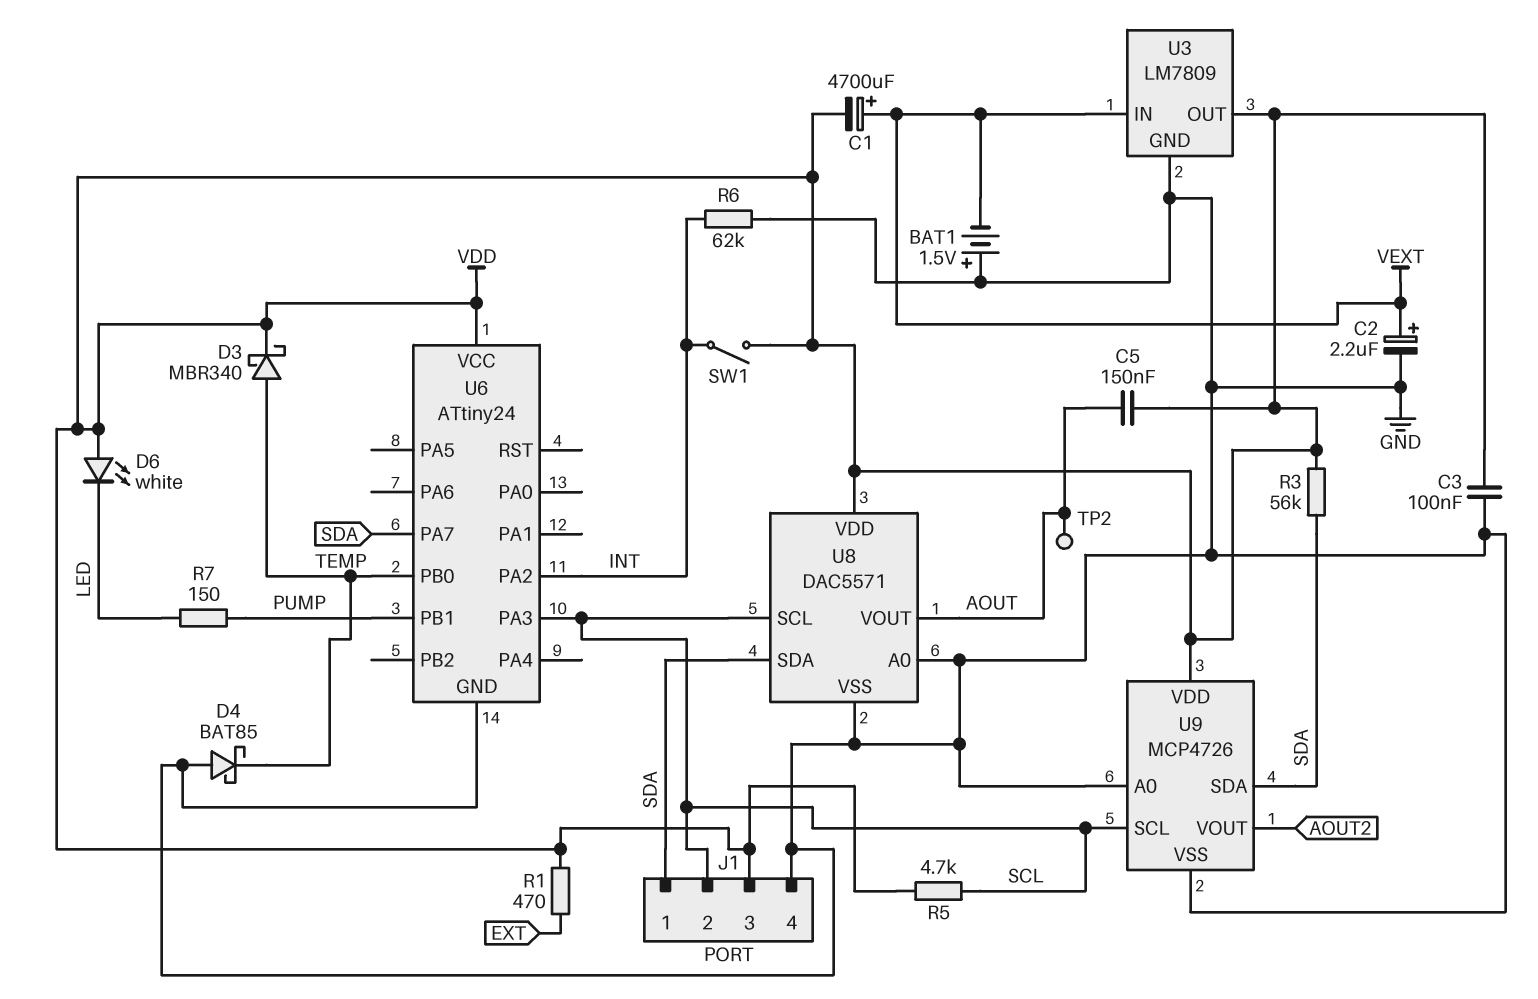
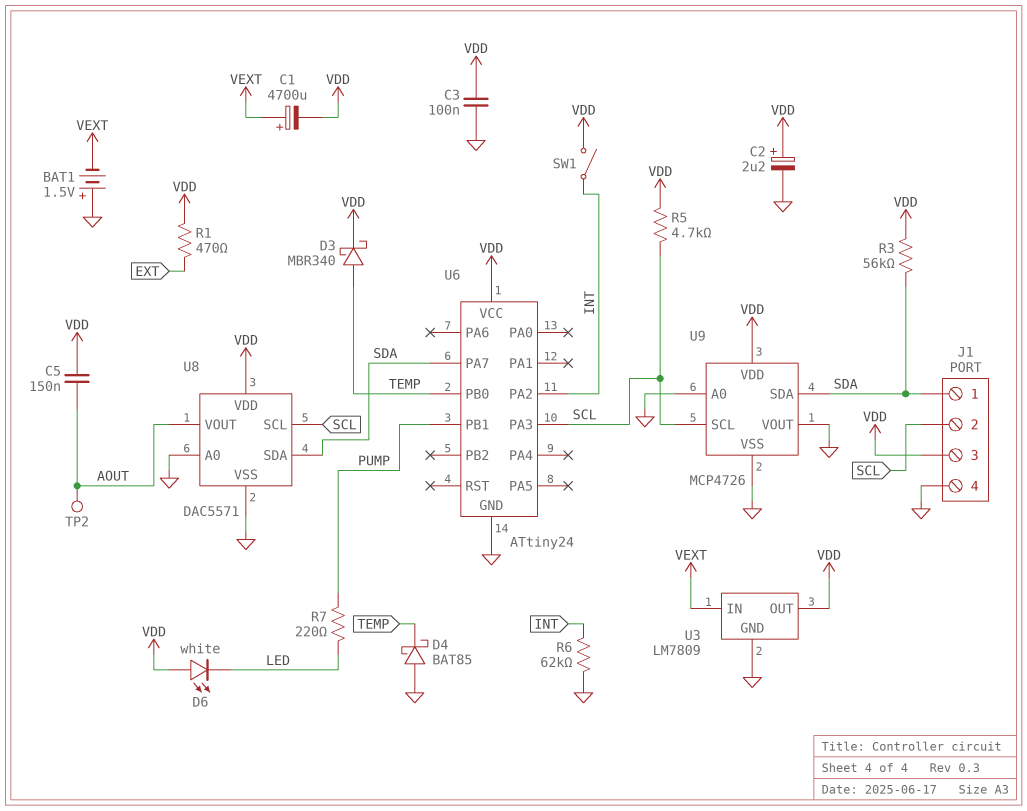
C2: 2.2uF (plus VEXT, minus GND) -> 2.2uF (plus VDD, minus GND)
R7: 150 (LED, PUMP) -> 220 (LED, PUMP)
U9 pin VOUT: AOUT2 -> GND

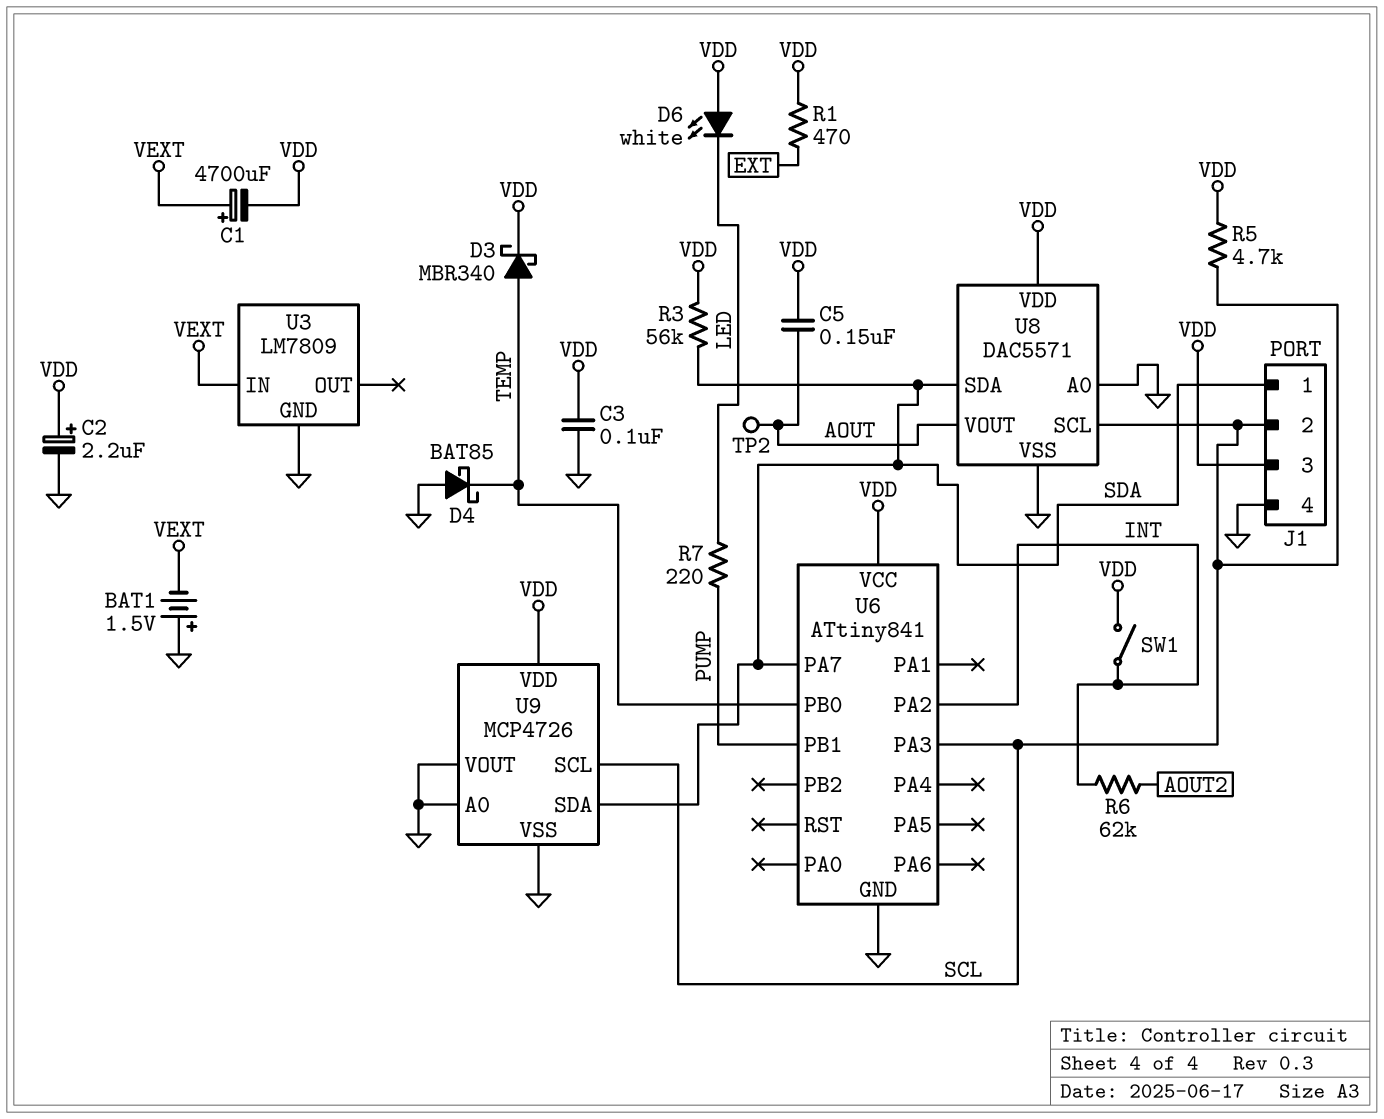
R6: 62k (GND, INT) -> 62k (AOUT2, INT)
U3 pin OUT: VDD -> none
U6: ATtiny24 -> ATtiny841

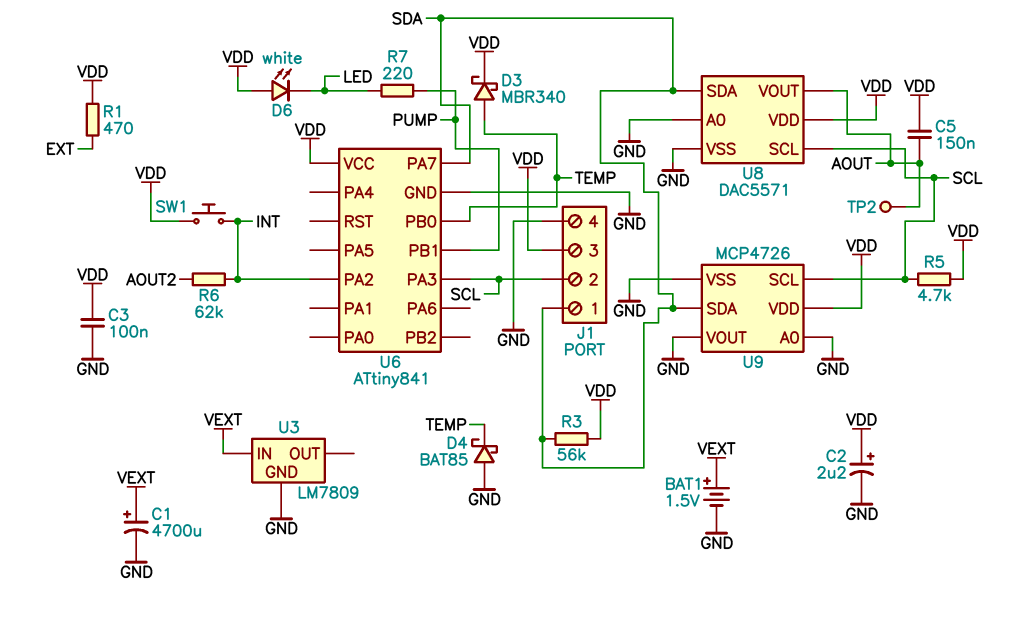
BAT1: 1.5V (plus GND, minus VEXT) -> 1.5V (plus VEXT, minus GND)
C1: 4700uF (plus VEXT, minus VDD) -> 4700uF (plus VEXT, minus GND)
SW1: switch (INT, VDD) -> button (INT, VDD)

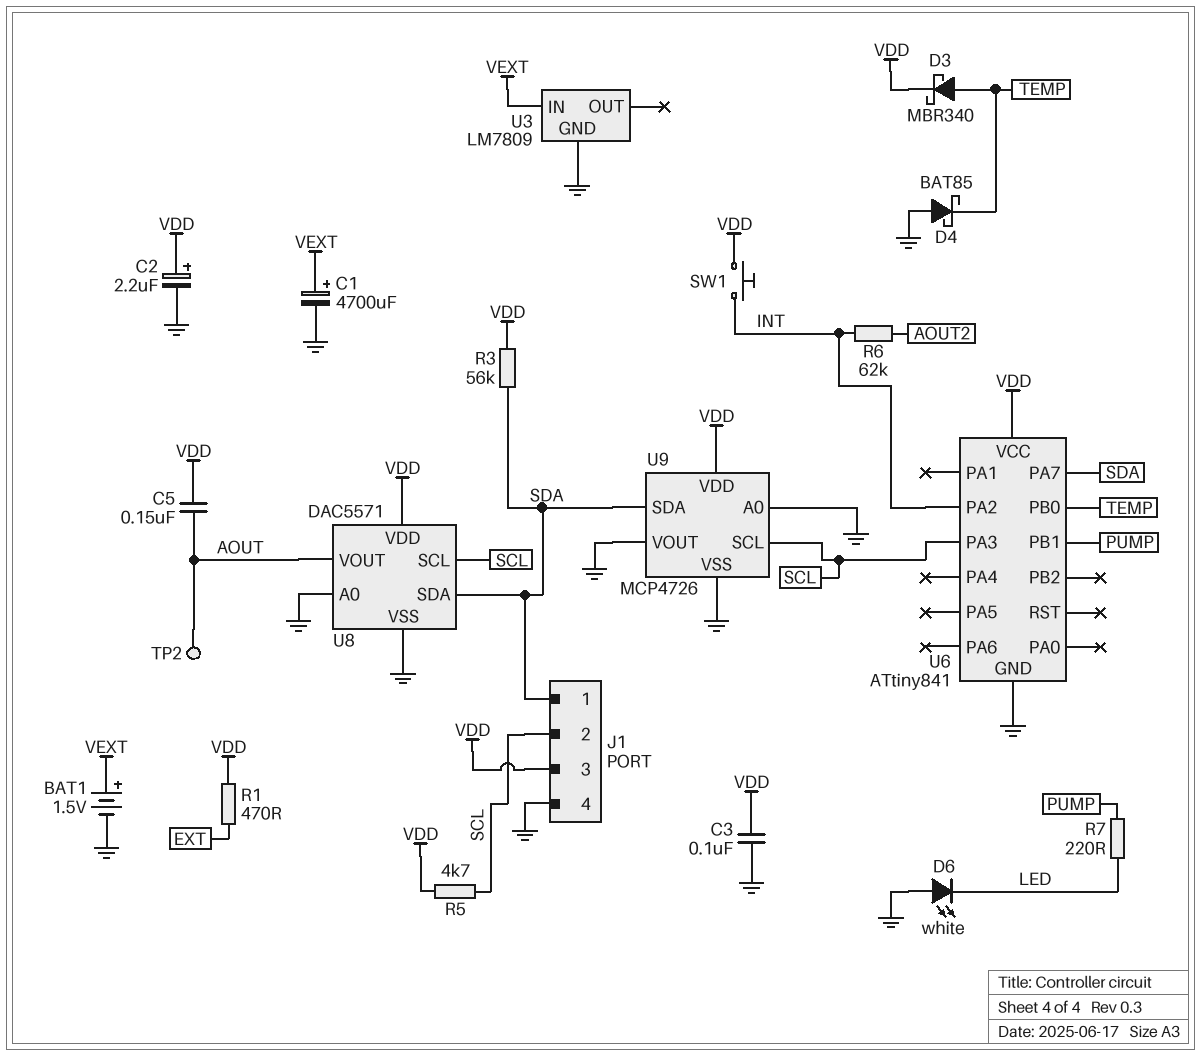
D6: LED white (A VDD, K LED) -> LED white (A GND, K LED)

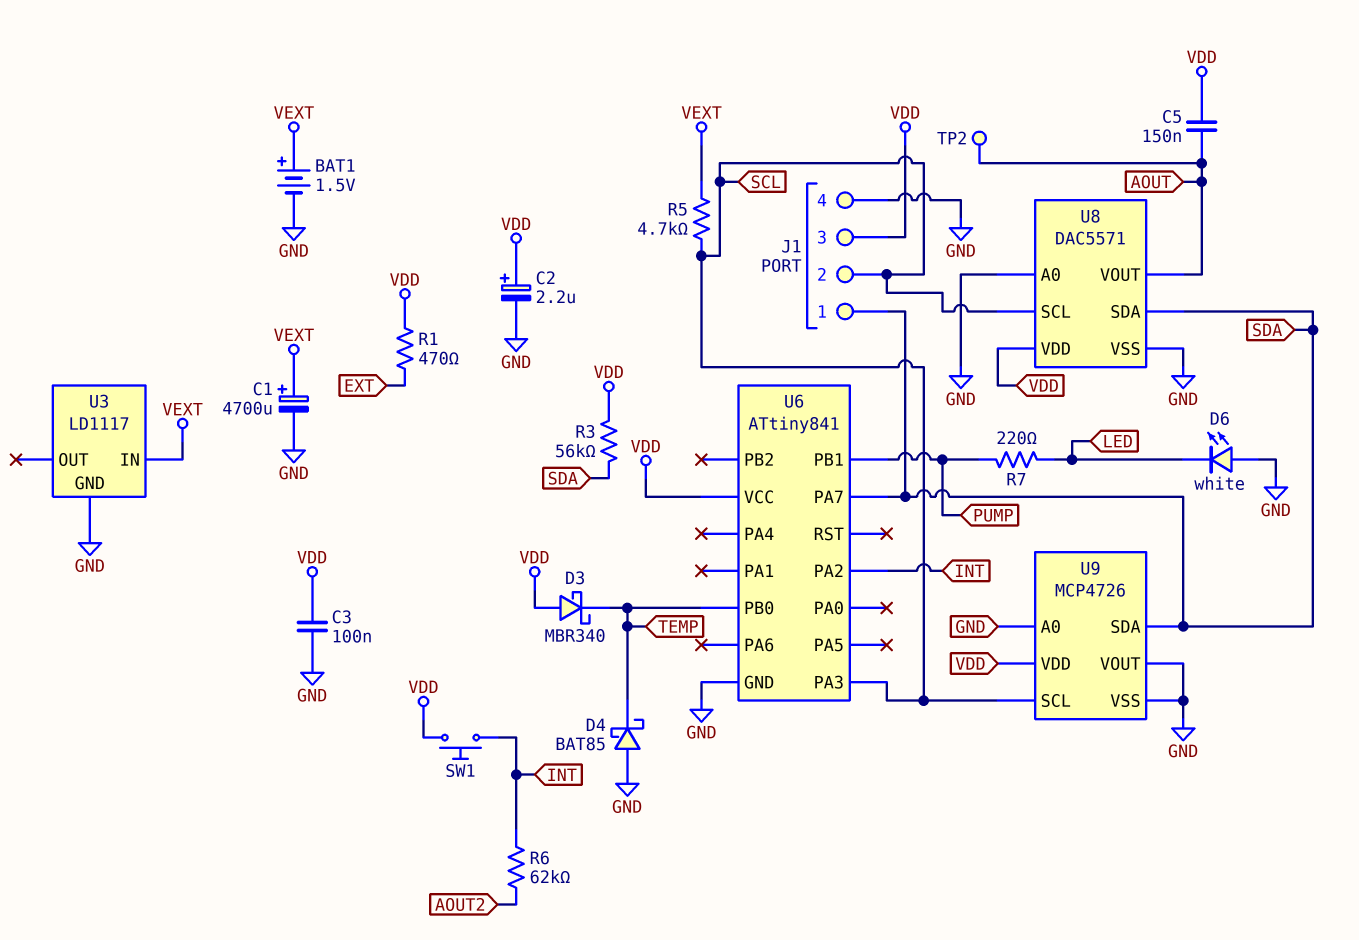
D3: schottky MBR340 (A TEMP, K VDD) -> schottky MBR340 (A VDD, K TEMP)
R5: 4.7k (SCL, VDD) -> 4.7k (SCL, VEXT)
U3: LM7809 -> LD1117

